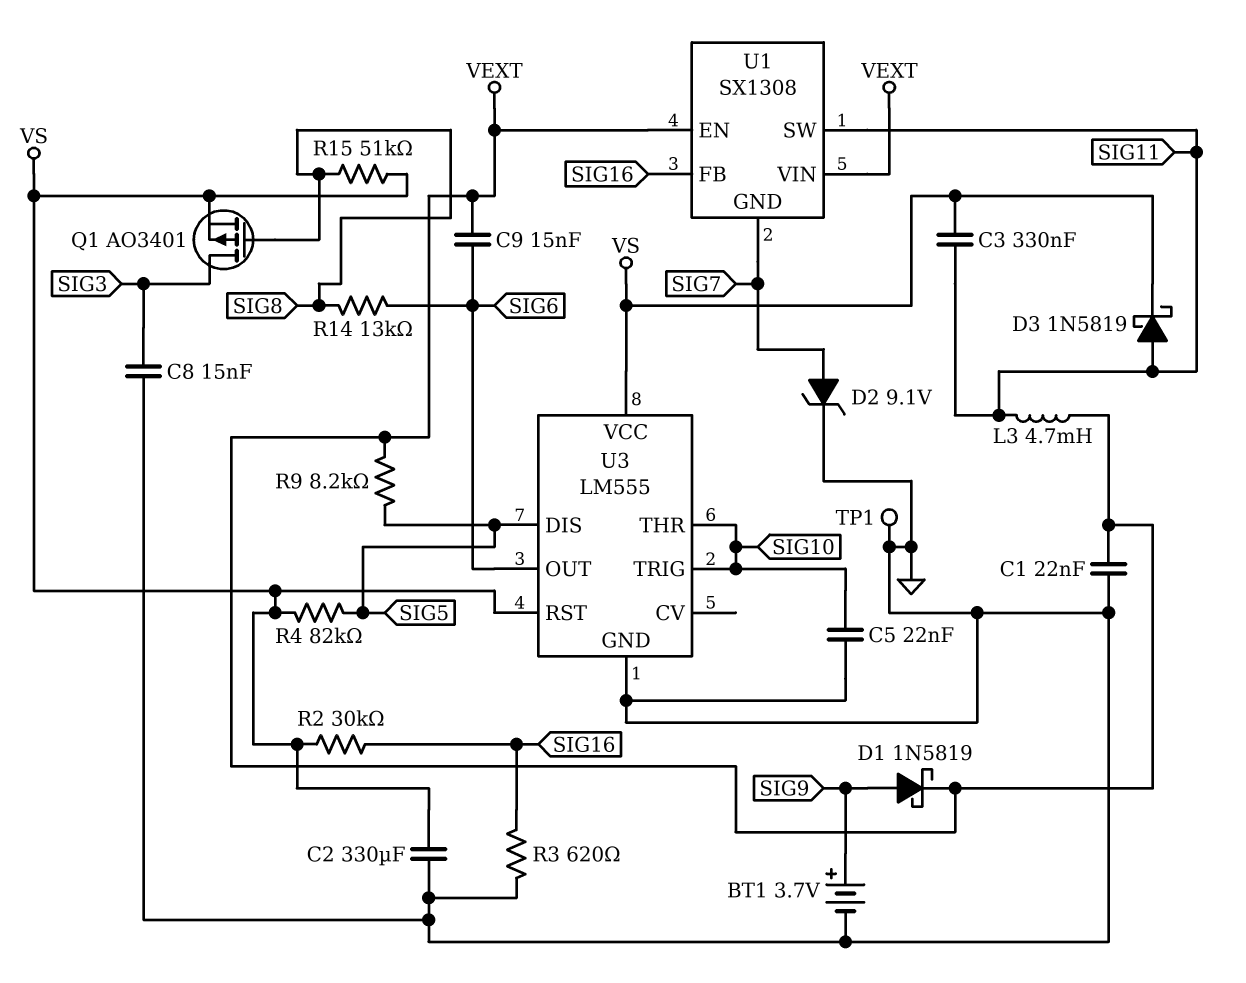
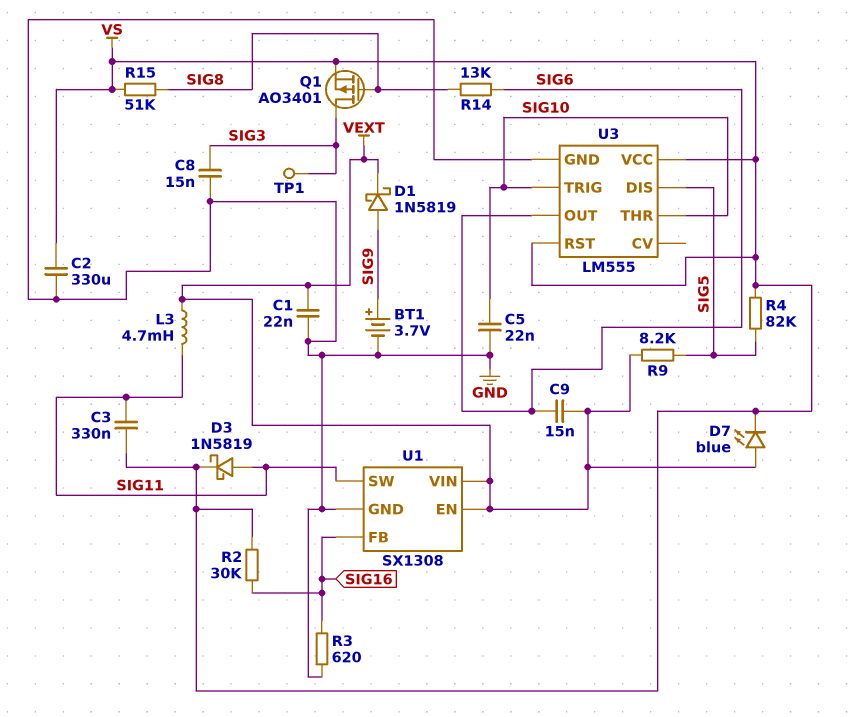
D2: zener 9.1V (A SIG7, K GND) -> none
D7: none -> LED blue (A VEXT, K VS)
TP1: test point (GND) -> test point (SIG3)
U1 pin GND: SIG7 -> GND

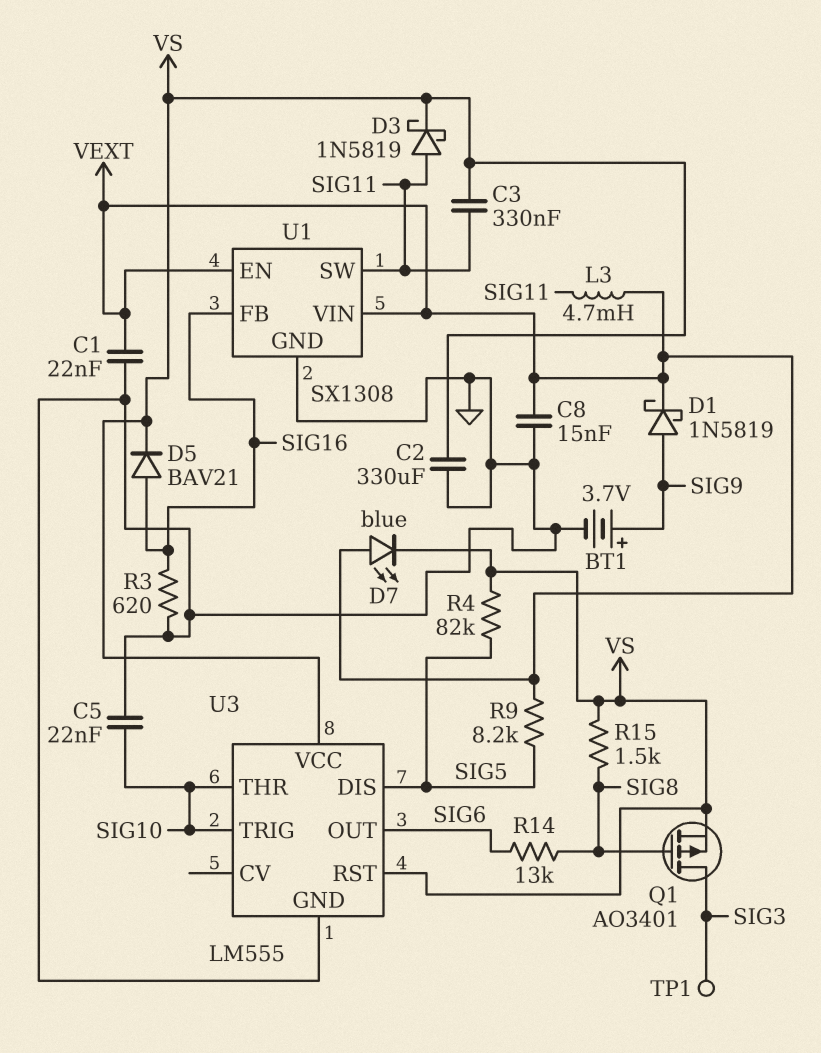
C8: 15nF (GND, SIG3) -> 15nF (GND, VEXT)
C9: 15nF (SIG6, VEXT) -> none
D5: none -> diode BAV21 (A SIG16, K VS)
R2: 30k (SIG16, VS) -> none
R15: 51k (SIG8, VS) -> 1.5k (SIG8, VS)

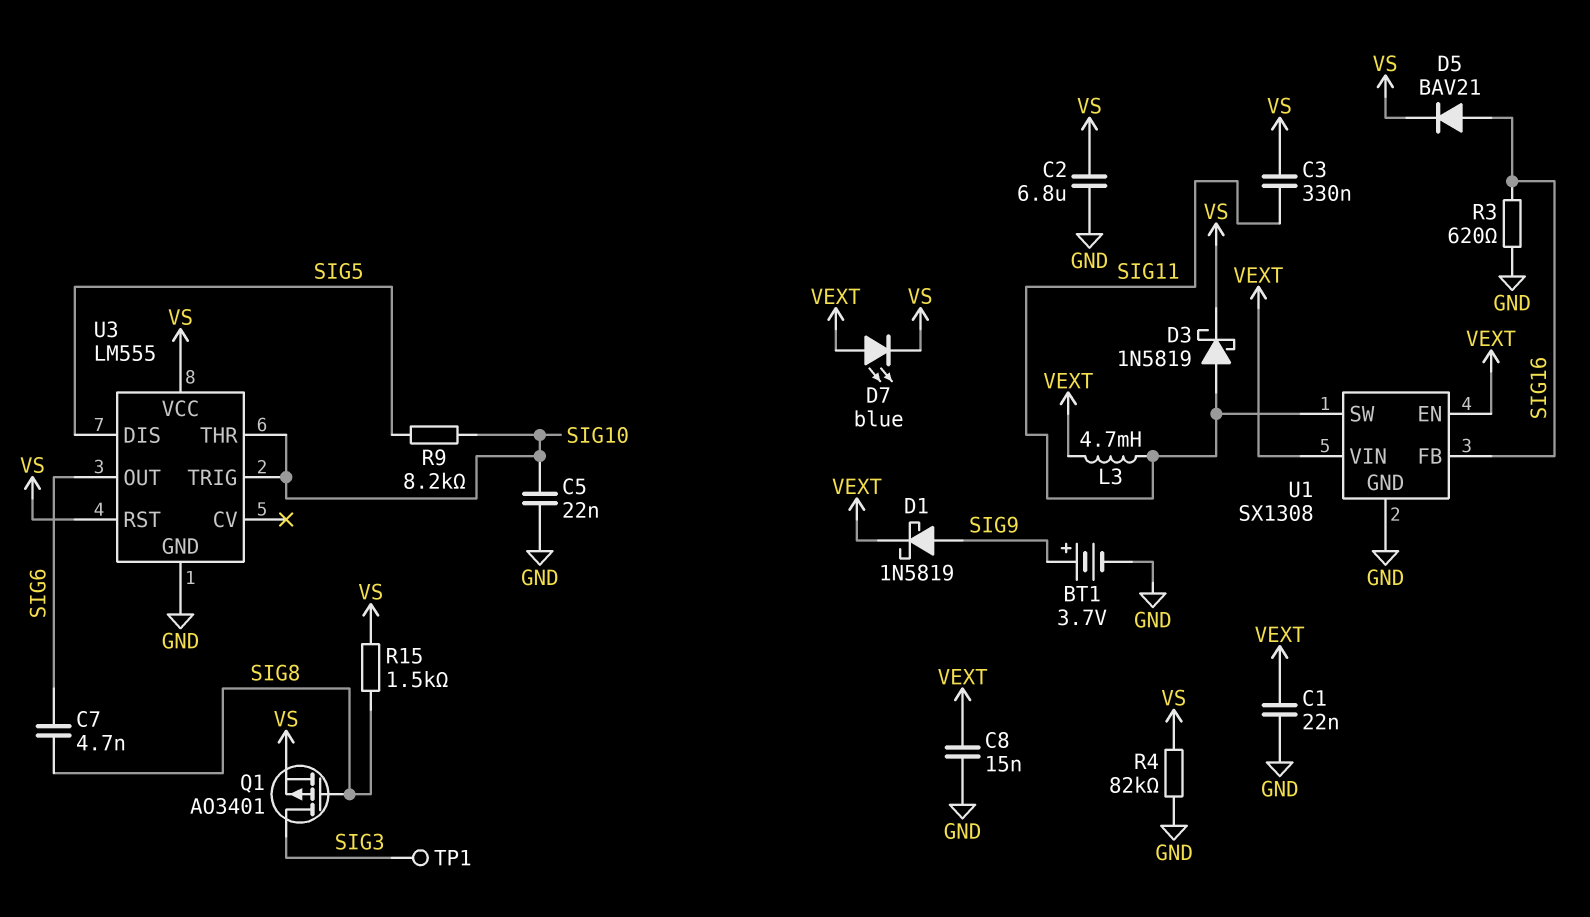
C2: 330uF (GND, VS) -> 6.8uF (GND, VS)
C7: none -> 4.7nF (SIG6, SIG8)
R4: 82k (SIG5, VS) -> 82k (GND, VS)
R9: 8.2k (SIG5, VEXT) -> 8.2k (SIG5, SIG10)
R14: 13k (SIG6, SIG8) -> none

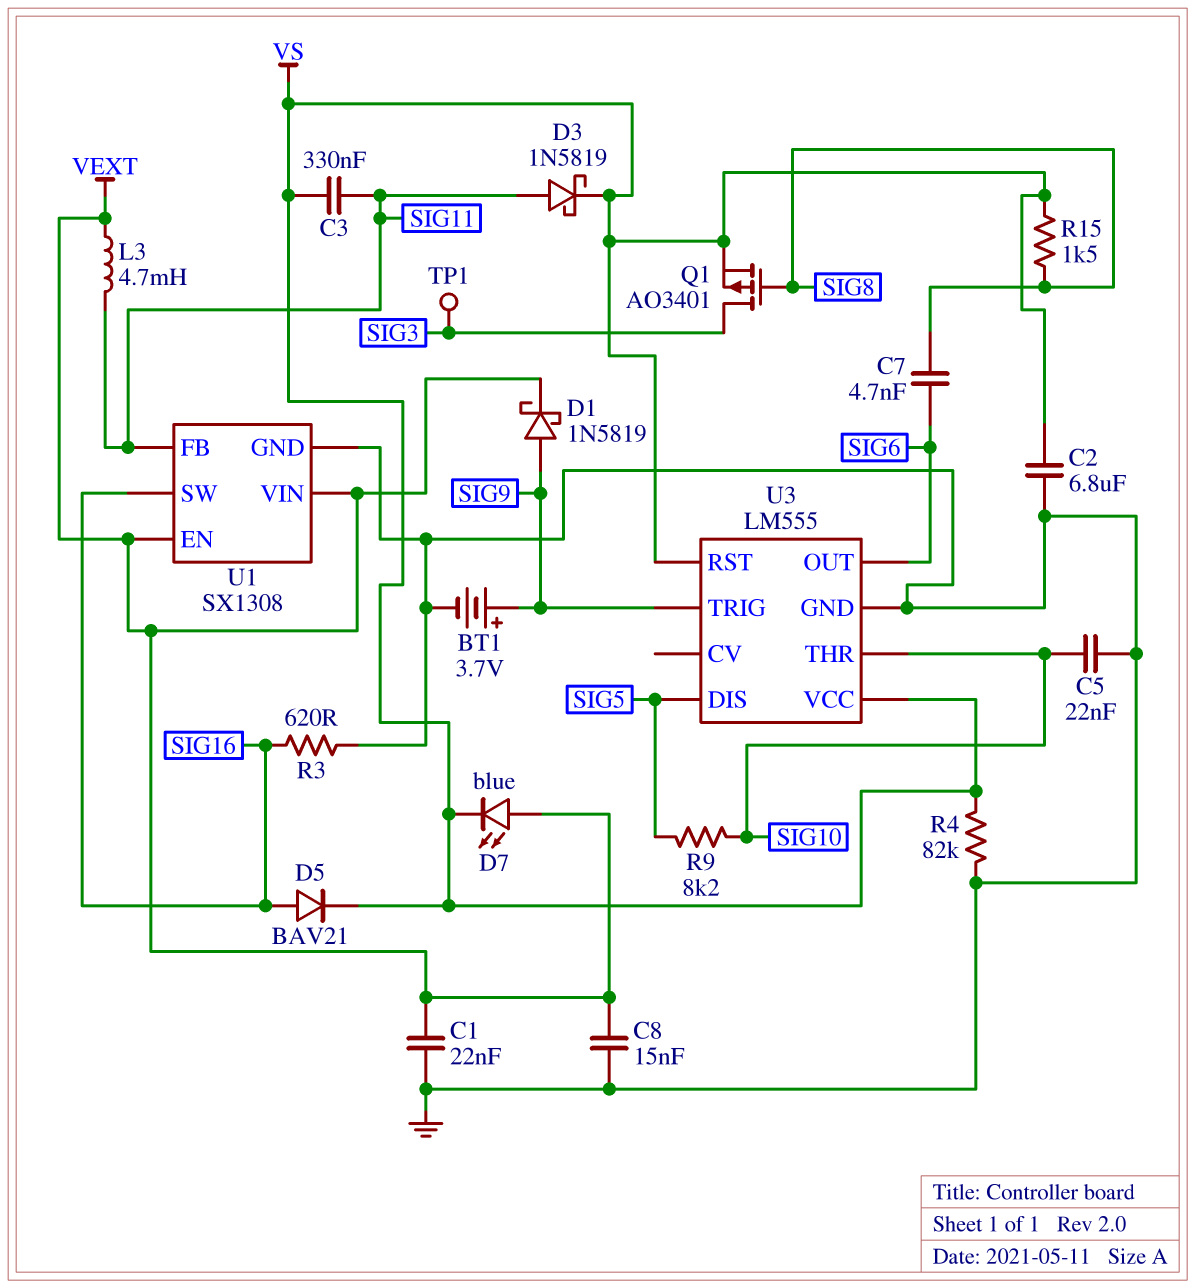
U1 pin FB: SIG16 -> SIG11
U1 pin SW: SIG11 -> SIG16
U3 pin TRIG: SIG10 -> SIG9

